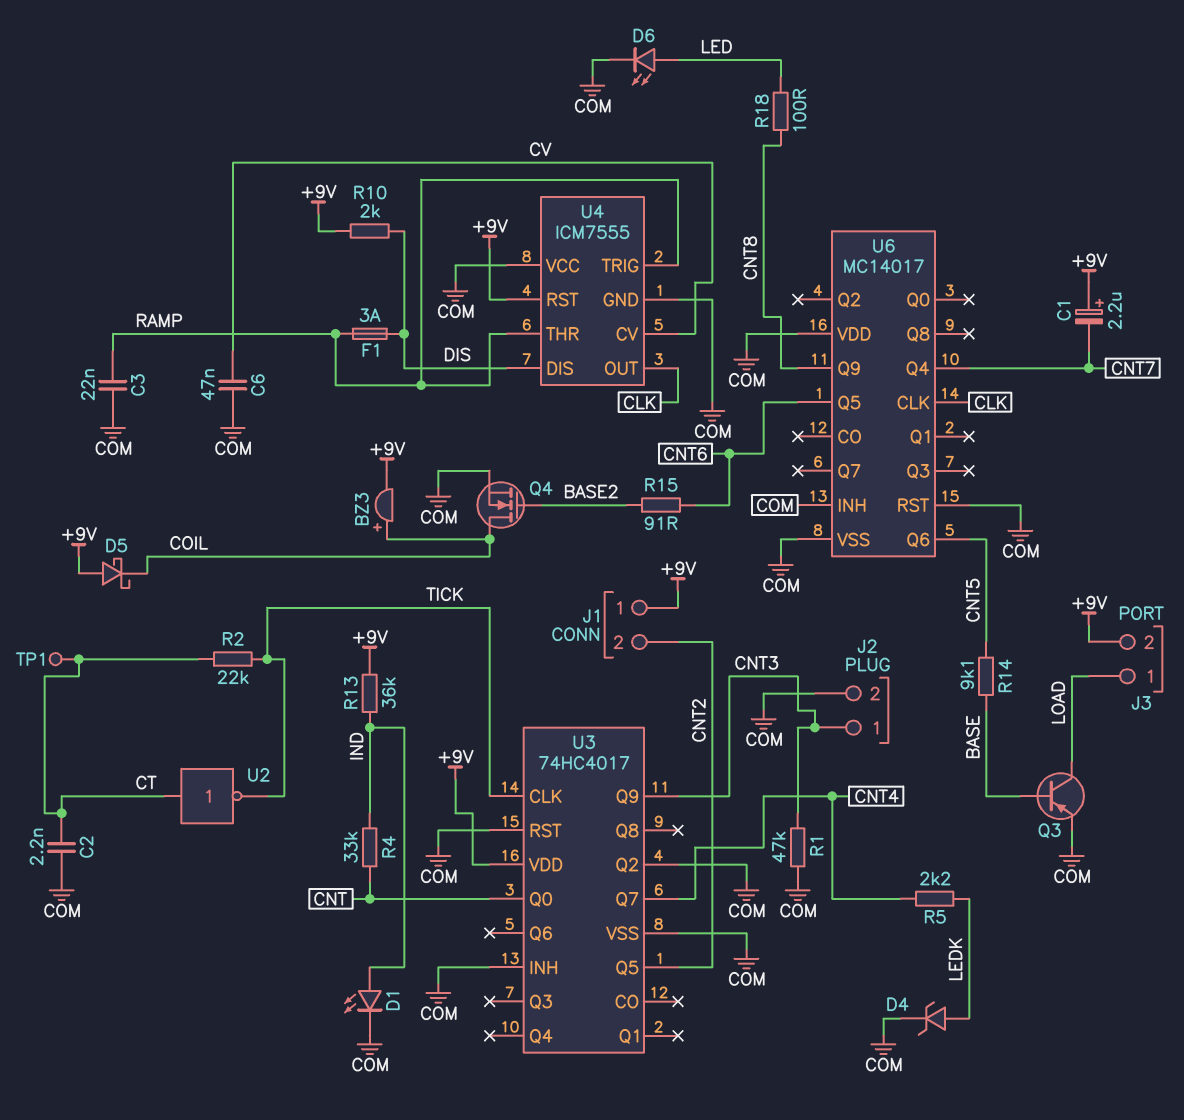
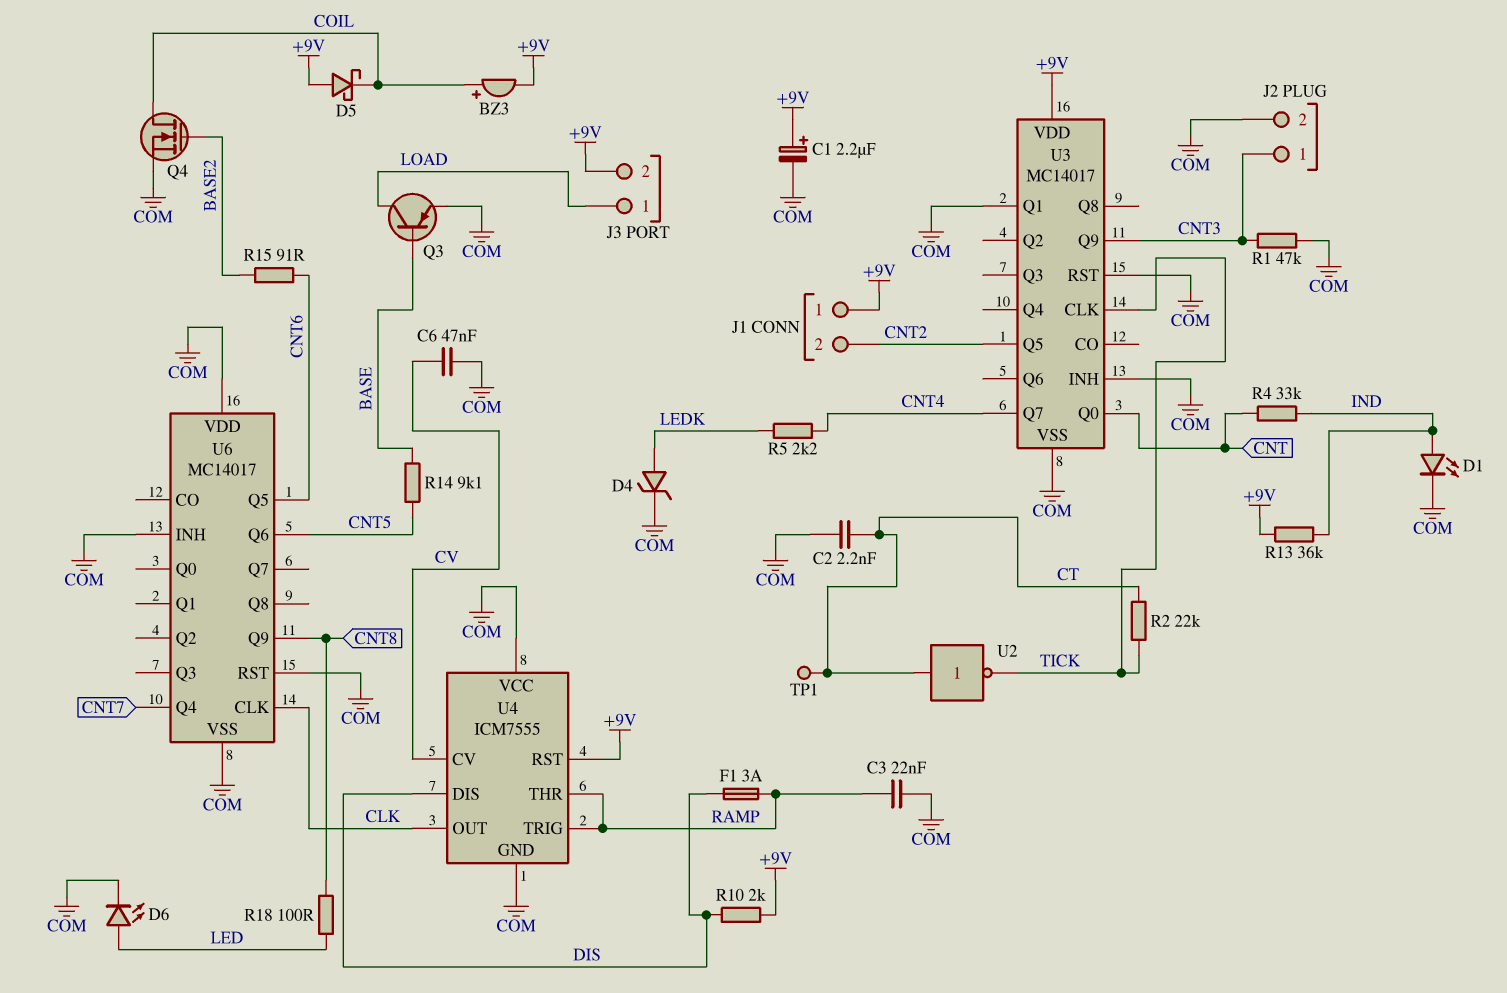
C1: 2.2uF (plus +9V, minus CNT7) -> 2.2uF (plus +9V, minus COM)
U3: 74HC4017 -> MC14017
U3 pin Q1: none -> COM
U3 pin Q2: COM -> none

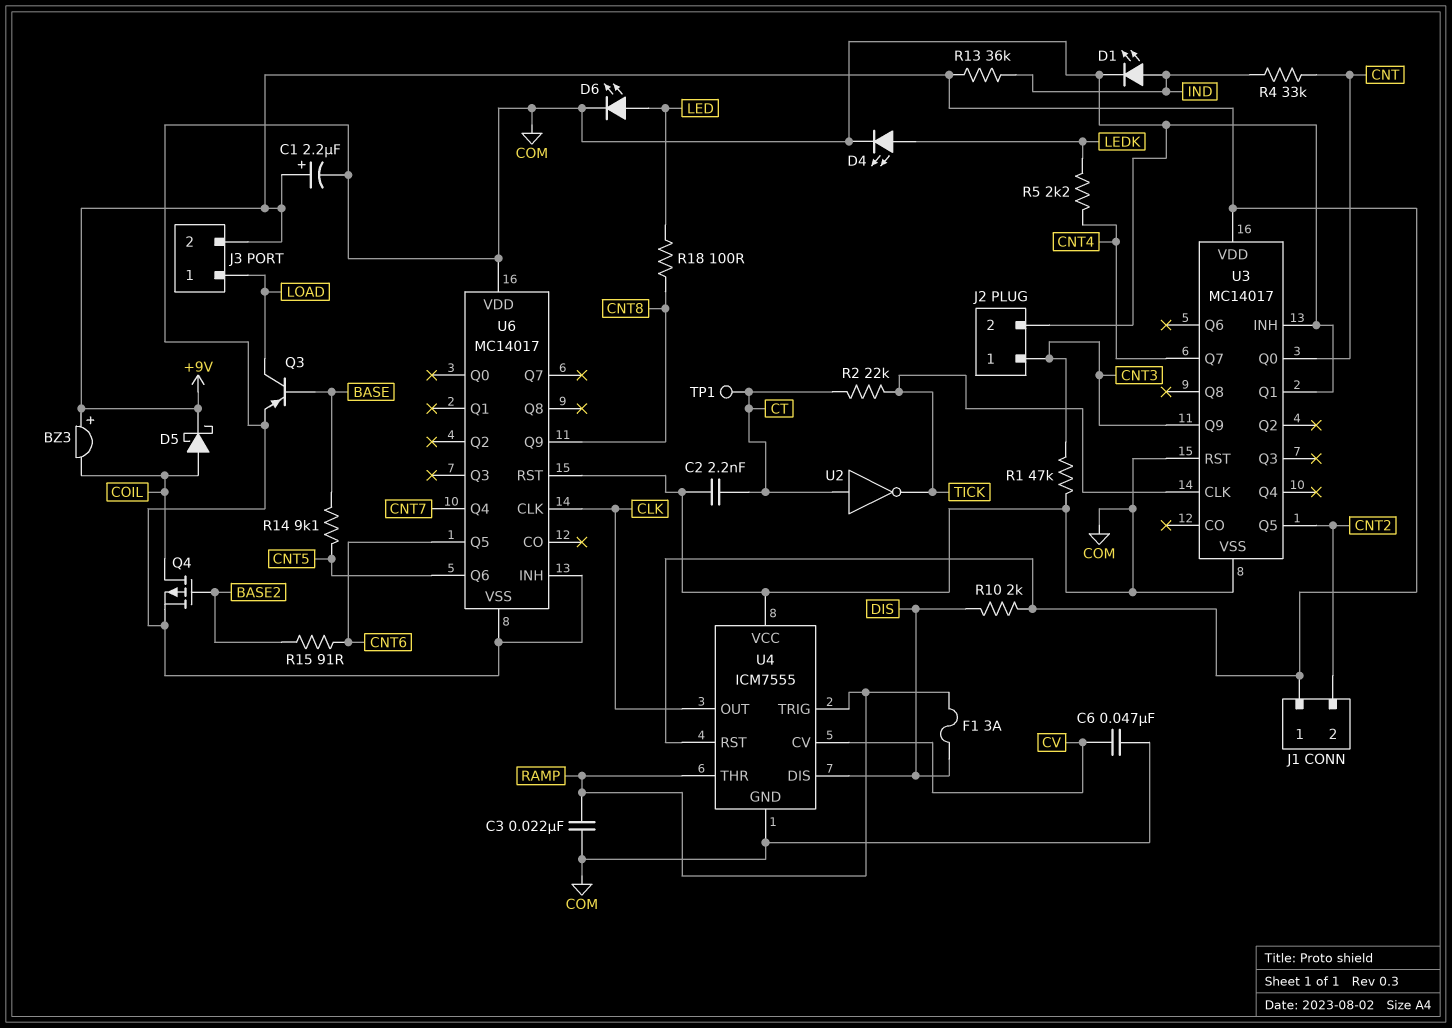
BZ3: buzzer (plus COIL, minus +9V) -> buzzer (plus +9V, minus COIL)
D4: zener (A LEDK, K COM) -> LED (A LEDK, K COM)
D5: schottky (A +9V, K COIL) -> schottky (A COIL, K +9V)
Q4: NMOS (G BASE2, D COIL, S COM) -> PMOS (G BASE2, D COIL, S COM)

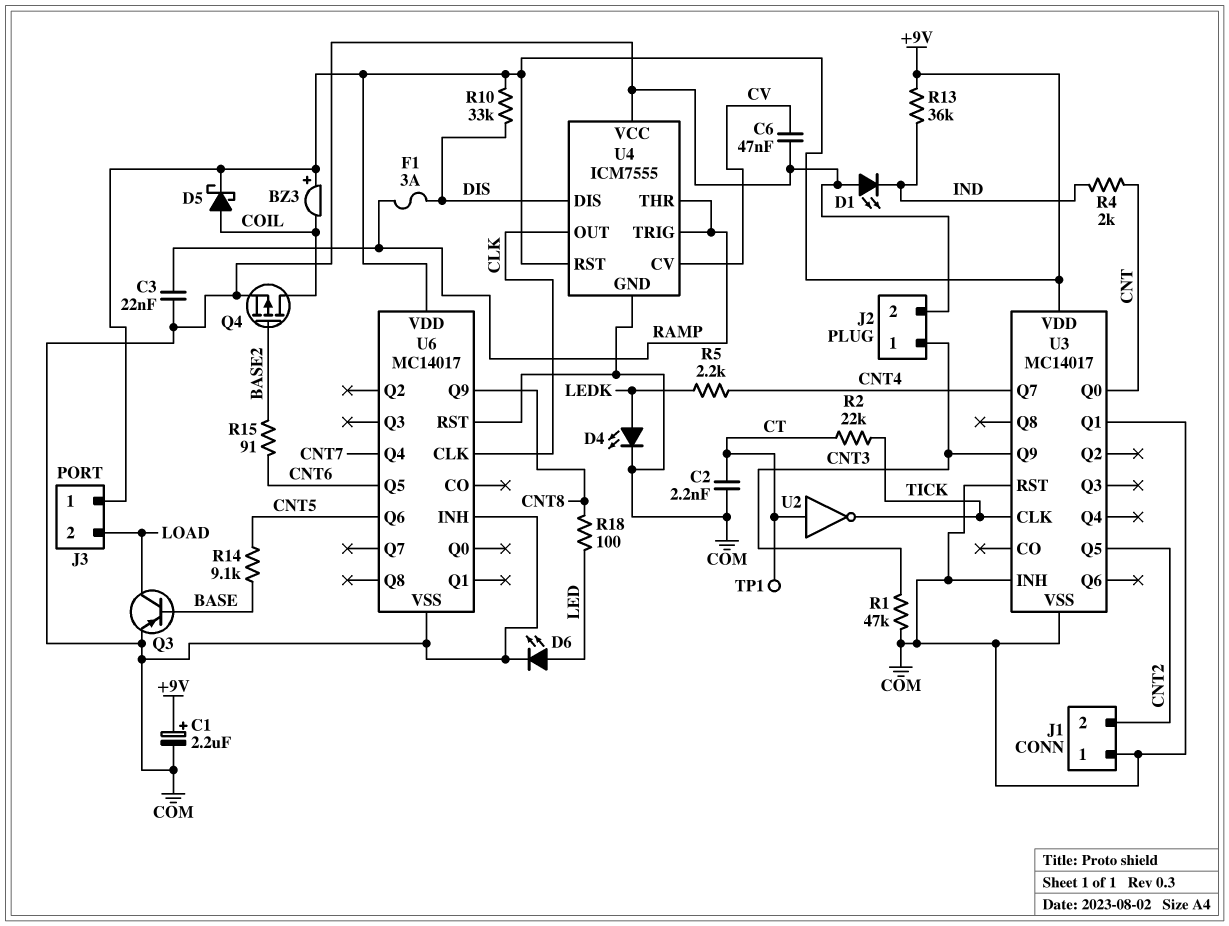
D1: LED (A IND, K COM) -> LED (A COM, K IND)
J1 pin 1: +9V -> COM
J3 pin 1: LOAD -> +9V
J3 pin 2: +9V -> LOAD
R4: 33k (CNT, IND) -> 2k (CNT, IND)
R10: 2k (+9V, DIS) -> 33k (+9V, DIS)
U6 pin VDD: COM -> +9V

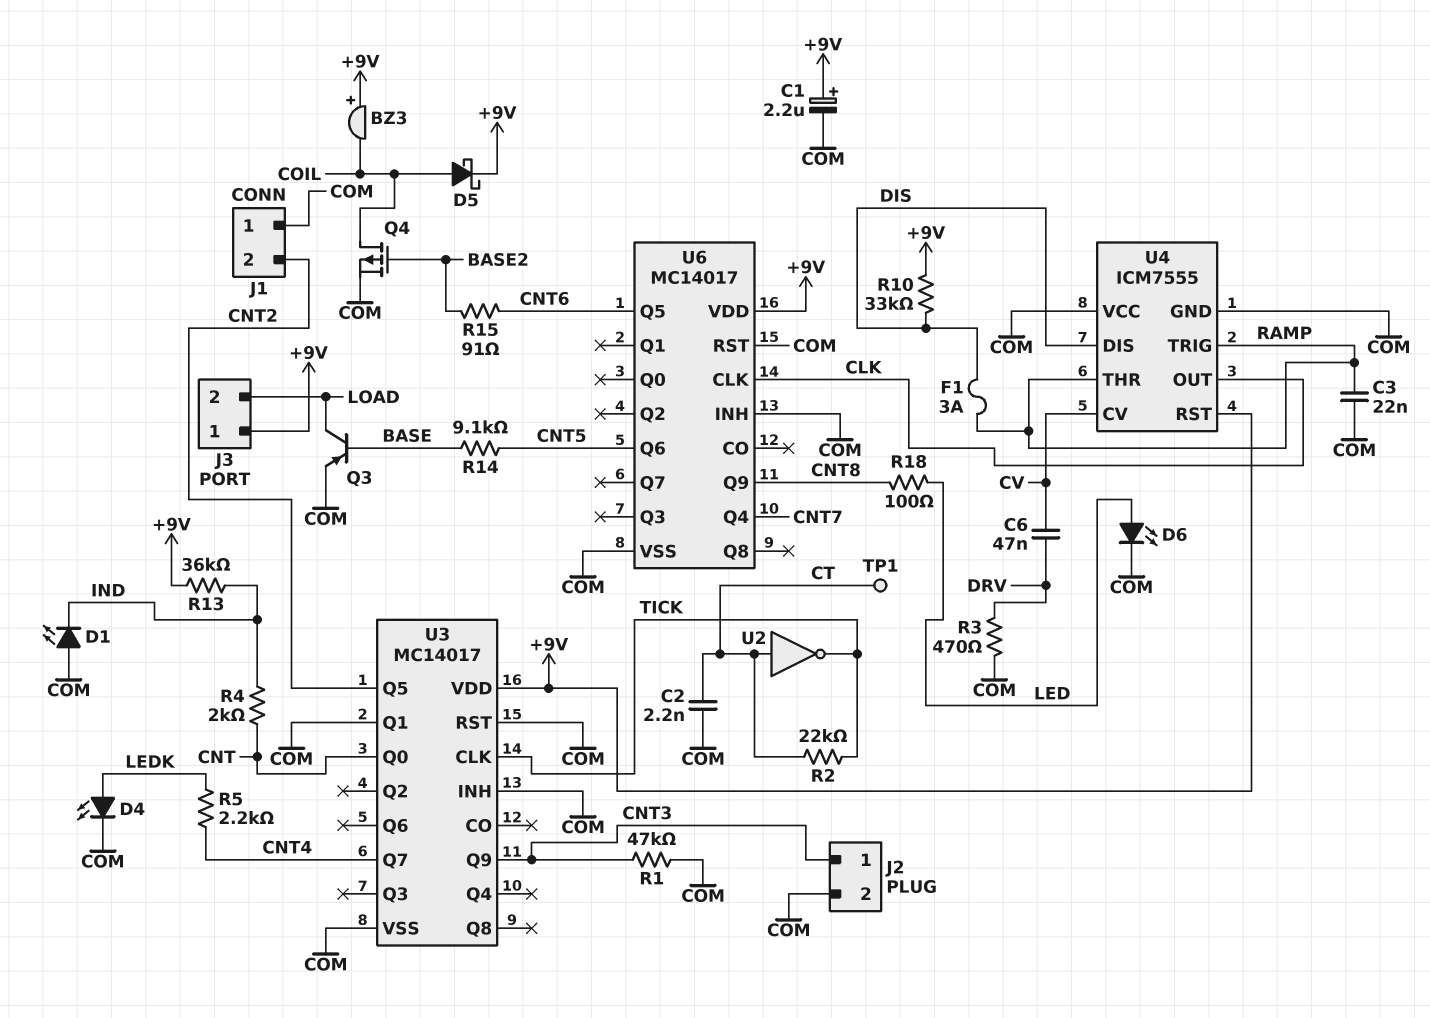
C6: 47nF (COM, CV) -> 47nF (CV, DRV)
R3: none -> 470 (COM, DRV)

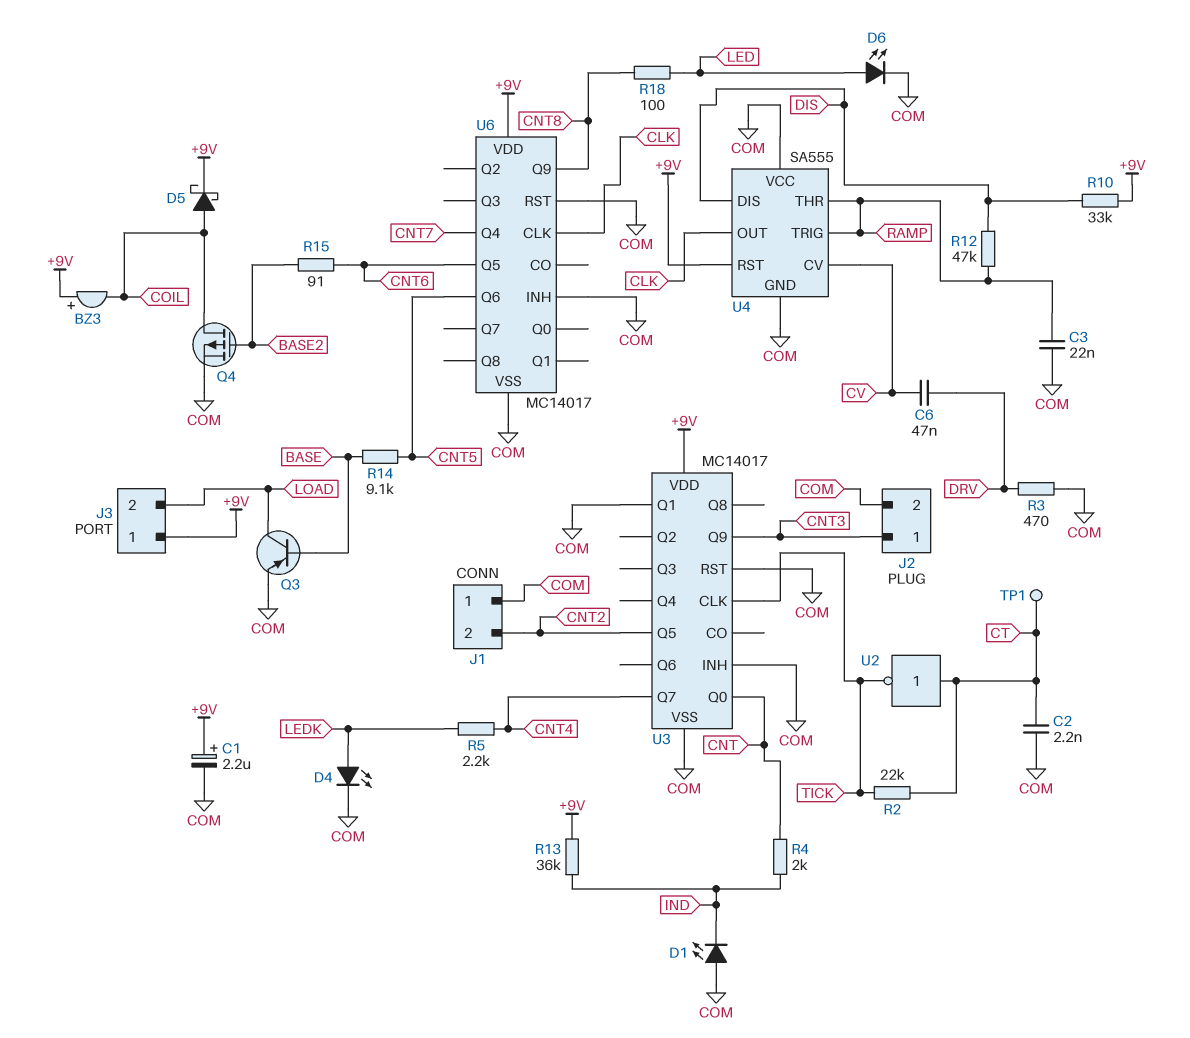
F1: 3A (DIS, RAMP) -> none
R1: 47k (CNT3, COM) -> none
R12: none -> 47k (DIS, RAMP)
U4: ICM7555 -> SA555

